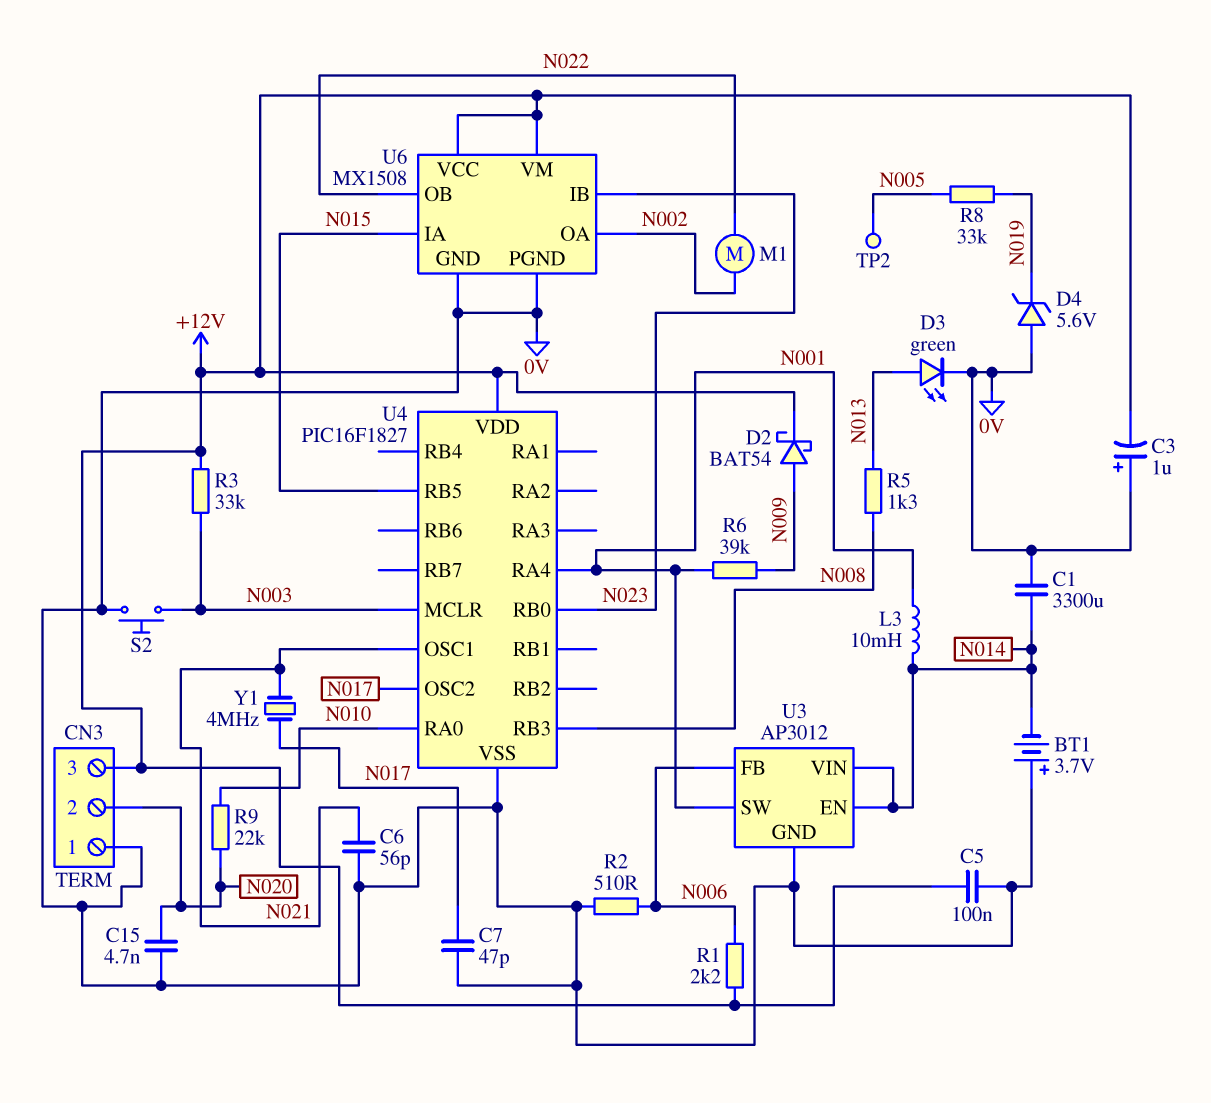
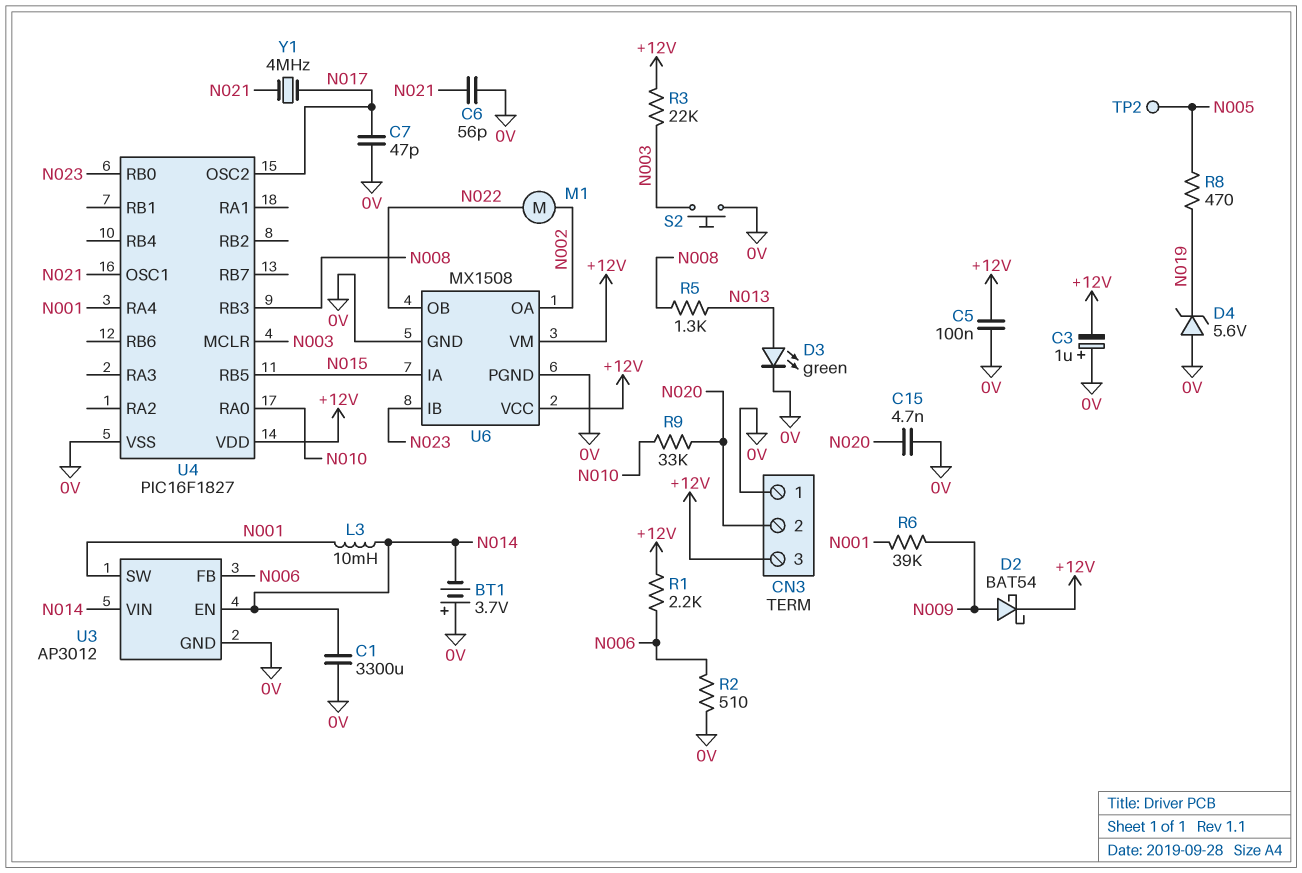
R3: 33k (+12V, N003) -> 22k (+12V, N003)
R8: 33k (N005, N019) -> 470 (N005, N019)
R9: 22k (N010, N020) -> 33k (N010, N020)

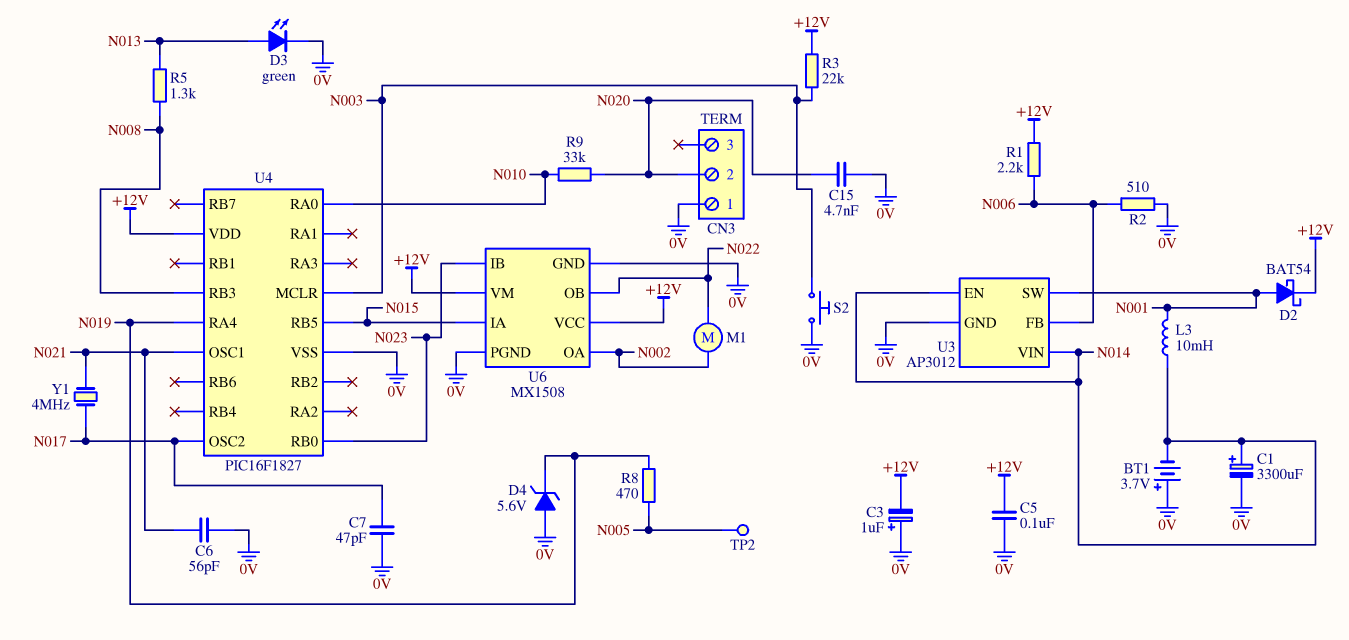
C1: 3300uF (0V, N014) -> 3300uF (plus N014, minus 0V)
CN3 pin 3: +12V -> none
D2: schottky BAT54 (A N009, K +12V) -> schottky BAT54 (A N001, K +12V)
R6: 39k (N001, N009) -> none
U4 pin RA4: N001 -> N019

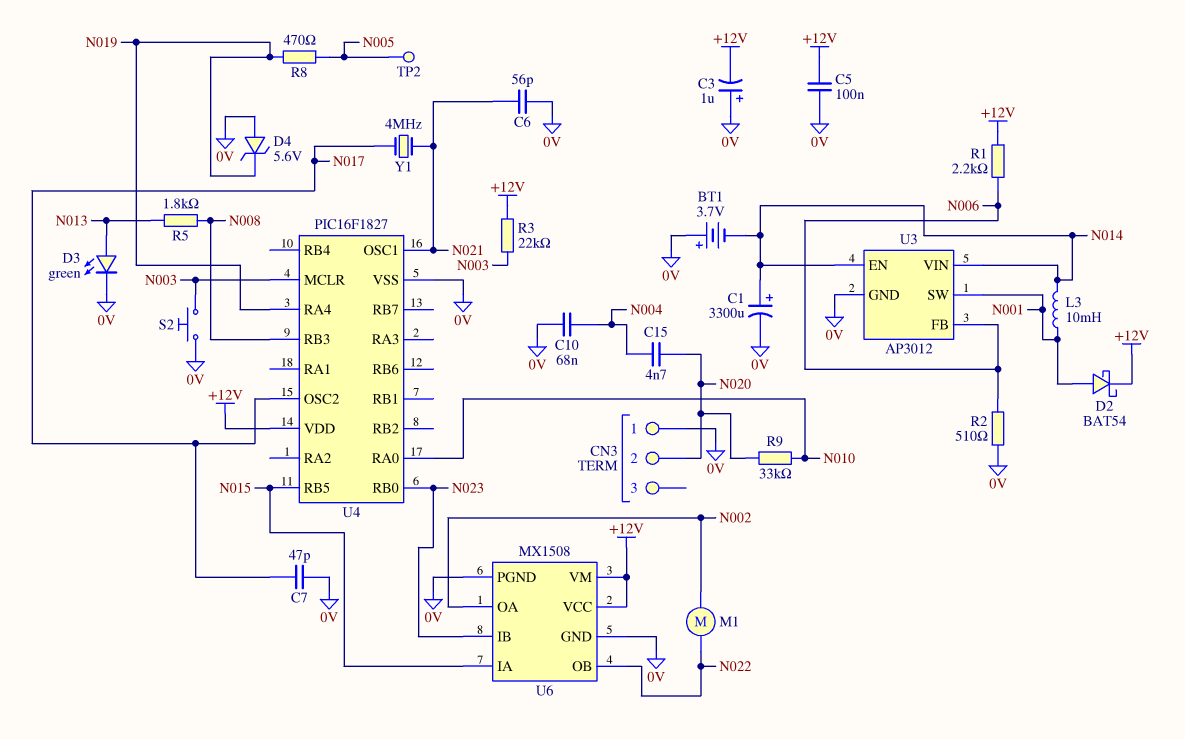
C10: none -> 68nF (0V, N004)
C15: 4.7nF (0V, N020) -> 4.7nF (N004, N020)
R5: 1.3k (N008, N013) -> 1.8k (N008, N013)

